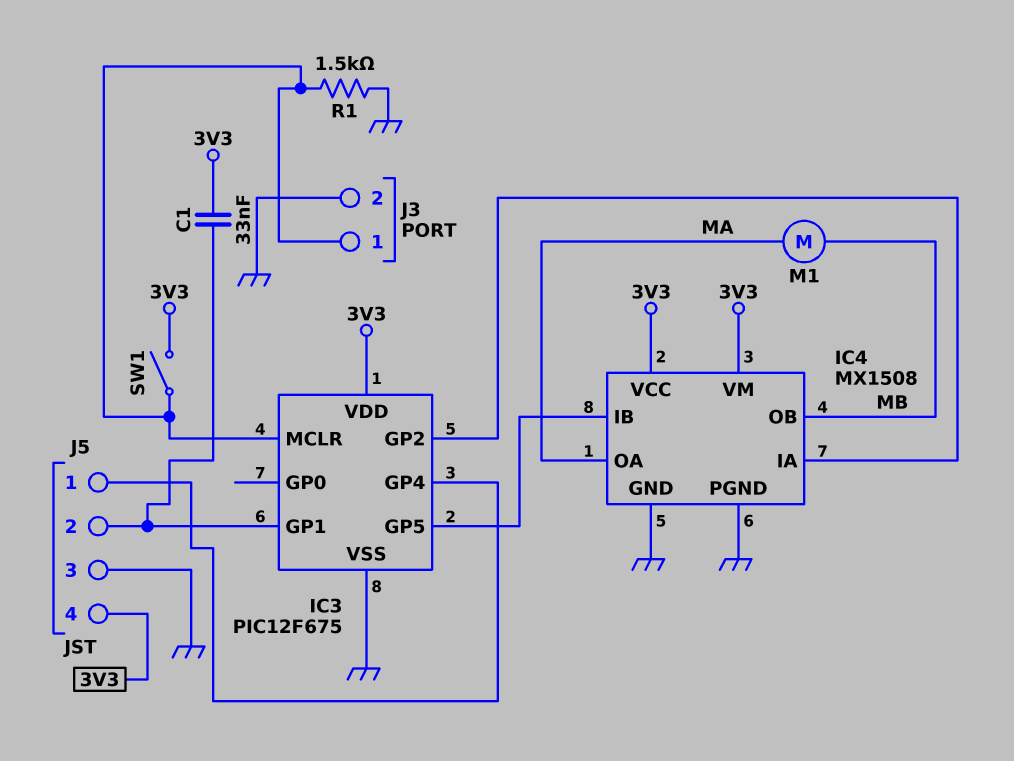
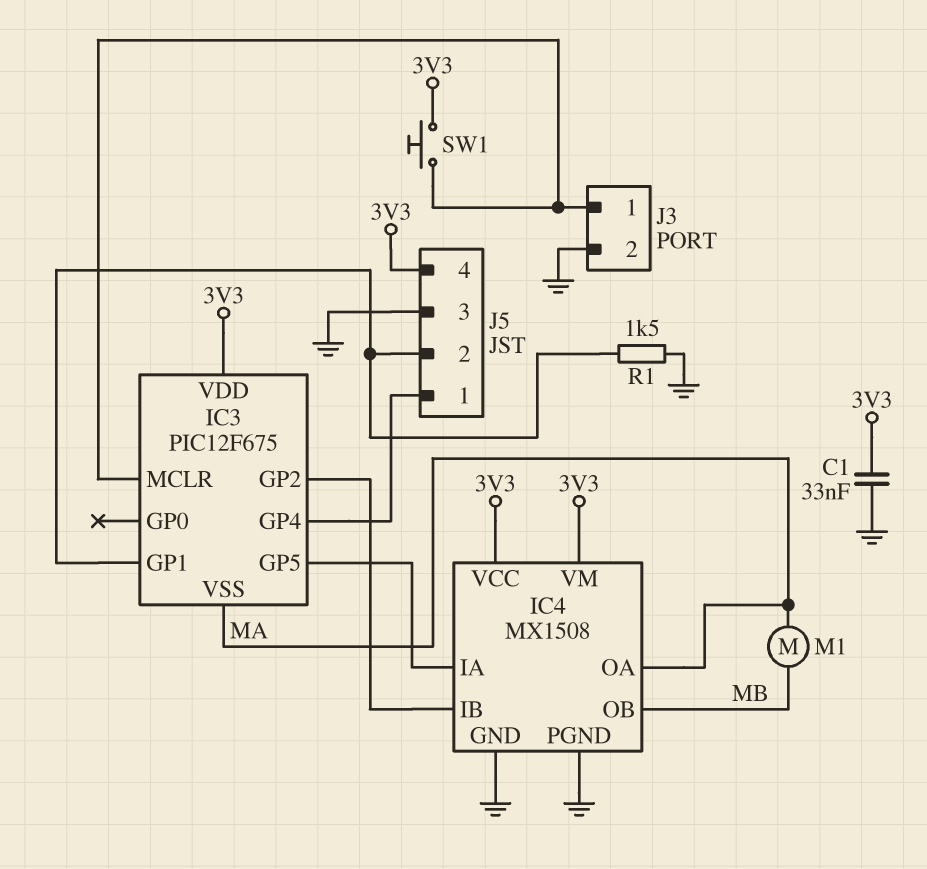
C1: 33nF (3V3, IC3/GP1) -> 33nF (3V3, GND)
IC3 pin VSS: GND -> MA
IC4 pin IA: IC3/GP2 -> IC3/GP5
IC4 pin IB: IC3/GP5 -> IC3/GP2
R1: 1.5k (GND, IC3/MCLR) -> 1.5k (GND, IC3/GP1)
SW1: switch (3V3, IC3/MCLR) -> button (3V3, IC3/MCLR)

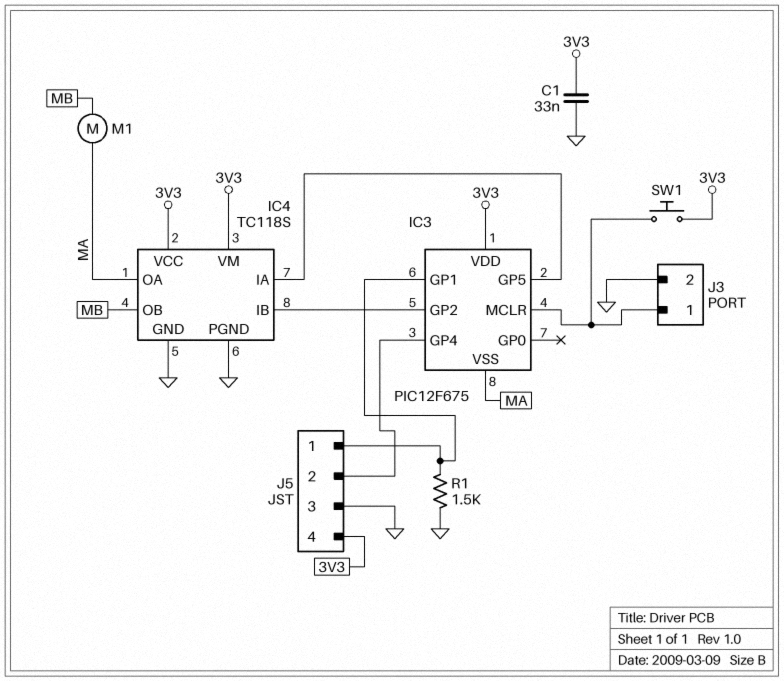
IC4: MX1508 -> TC118S
J5 pin 1: IC3/GP4 -> IC3/GP1
J5 pin 2: IC3/GP1 -> IC3/GP4

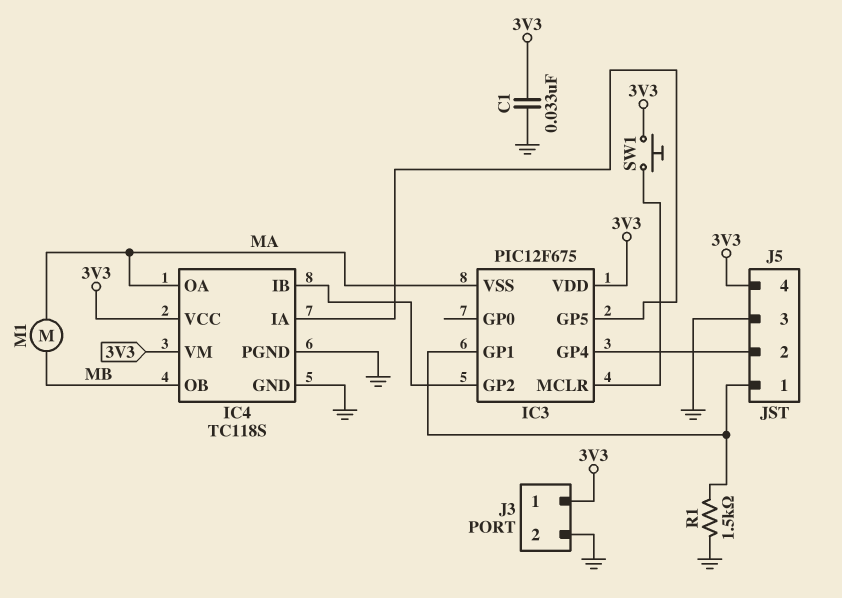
J3 pin 1: IC3/MCLR -> 3V3

